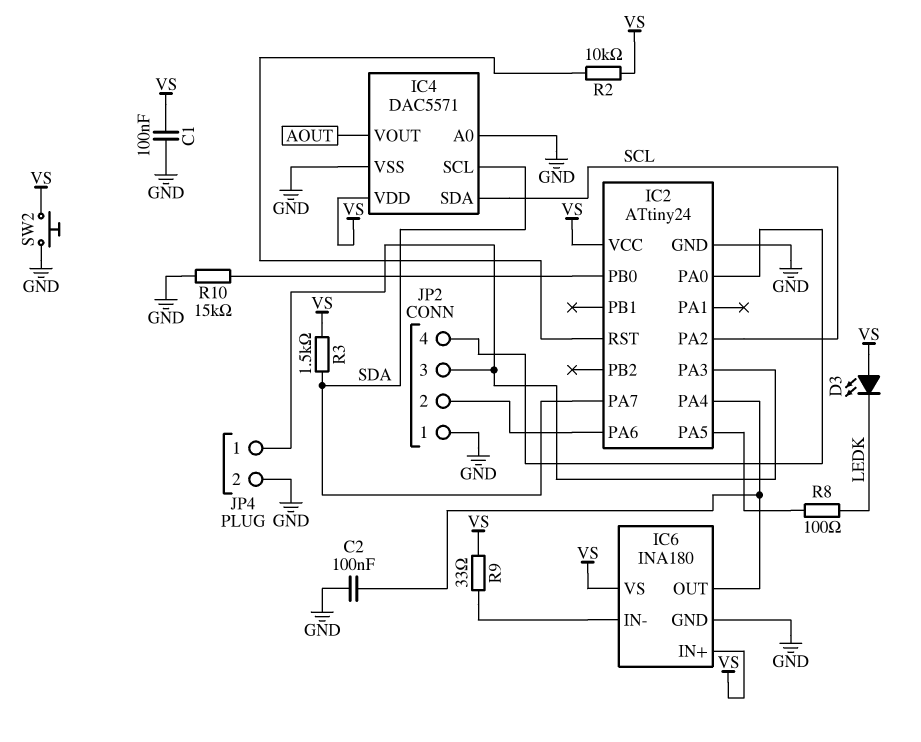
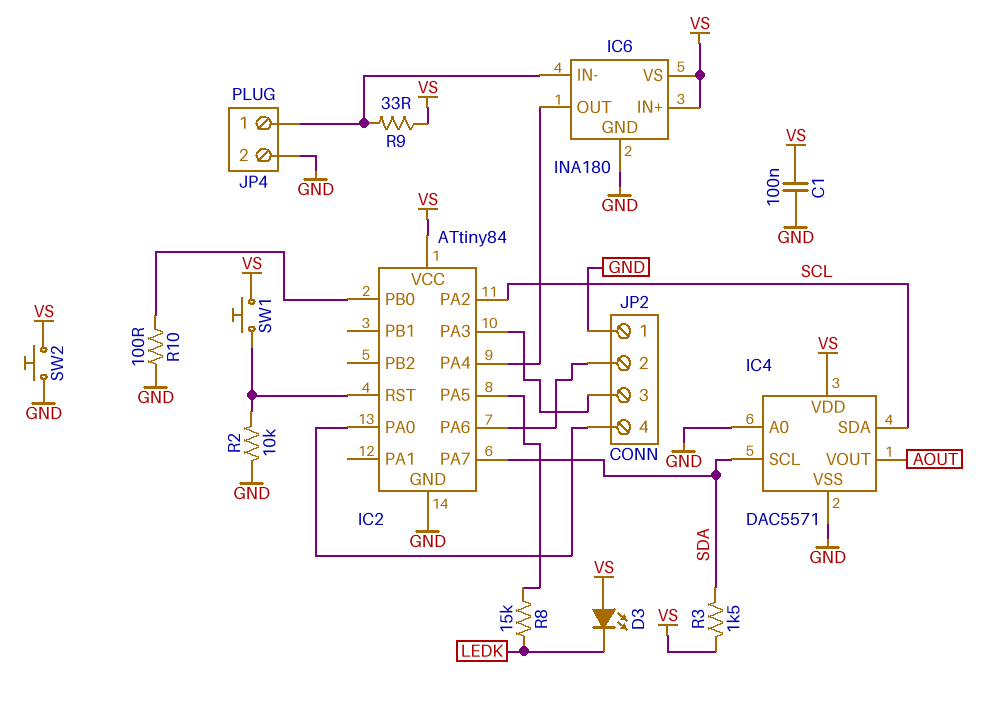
C2: 100nF (GND, IC2/PA4) -> none
IC2: ATtiny24 -> ATtiny84
JP4 pin 1: IC2/PA3 -> IC6/IN-
R2: 10k (IC2/RST, VS) -> 10k (GND, IC2/RST)
R8: 100 (IC2/PA5, LEDK) -> 15k (IC2/PA5, LEDK)
R10: 15k (GND, IC2/PB0) -> 100 (GND, IC2/PB0)
SW1: none -> button (IC2/RST, VS)

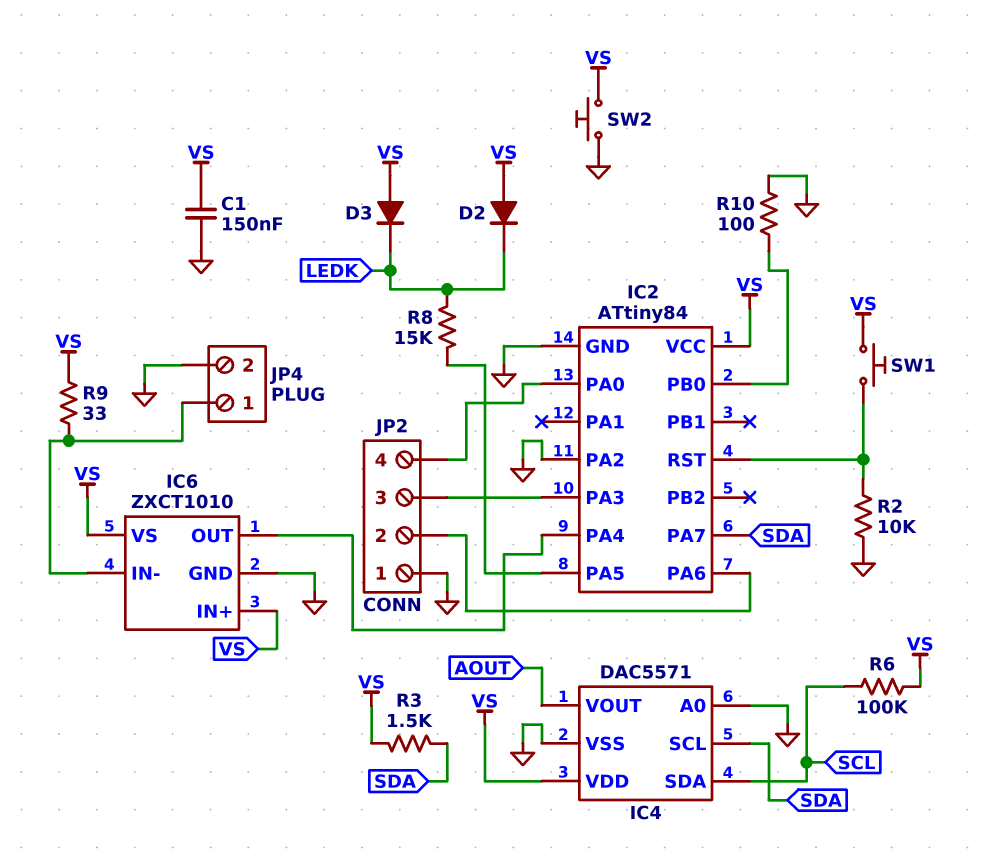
C1: 100nF (GND, VS) -> 150nF (GND, VS)
D2: none -> diode (A VS, K LEDK)
D3: LED (A VS, K LEDK) -> diode (A VS, K LEDK)
IC2 pin PA2: SCL -> GND
IC6: INA180 -> ZXCT1010
R6: none -> 100k (SCL, VS)

